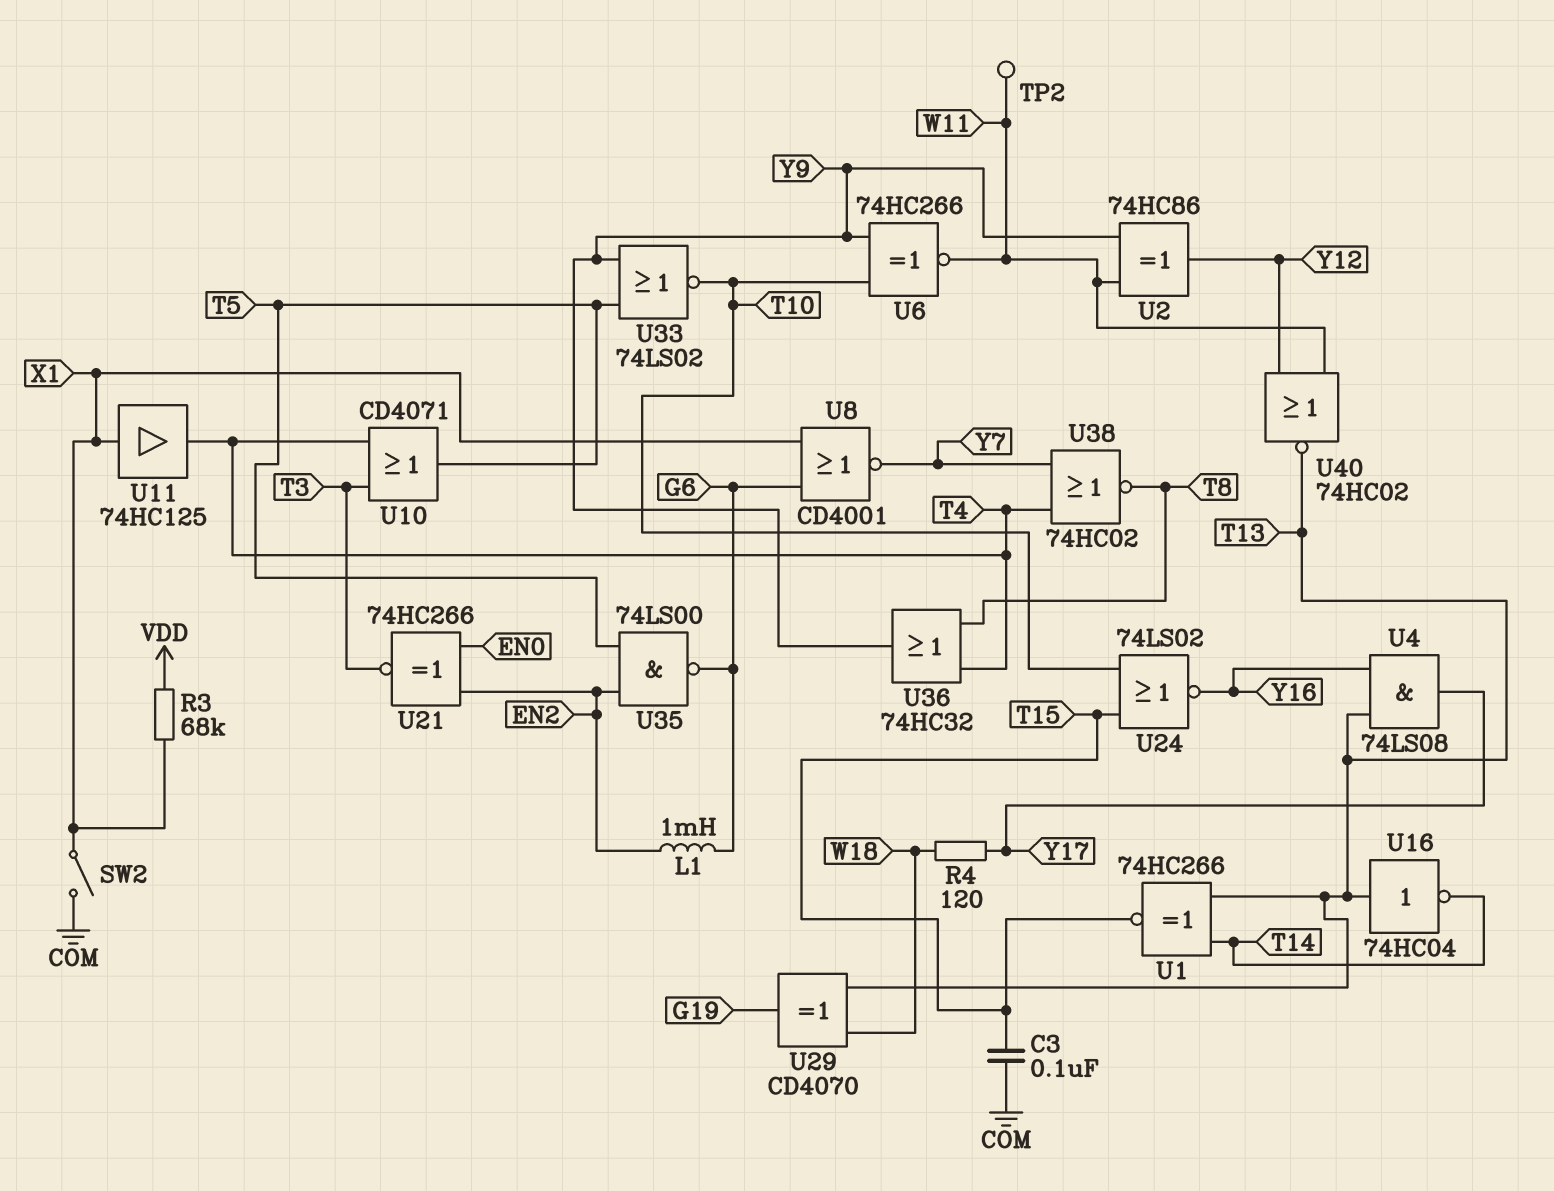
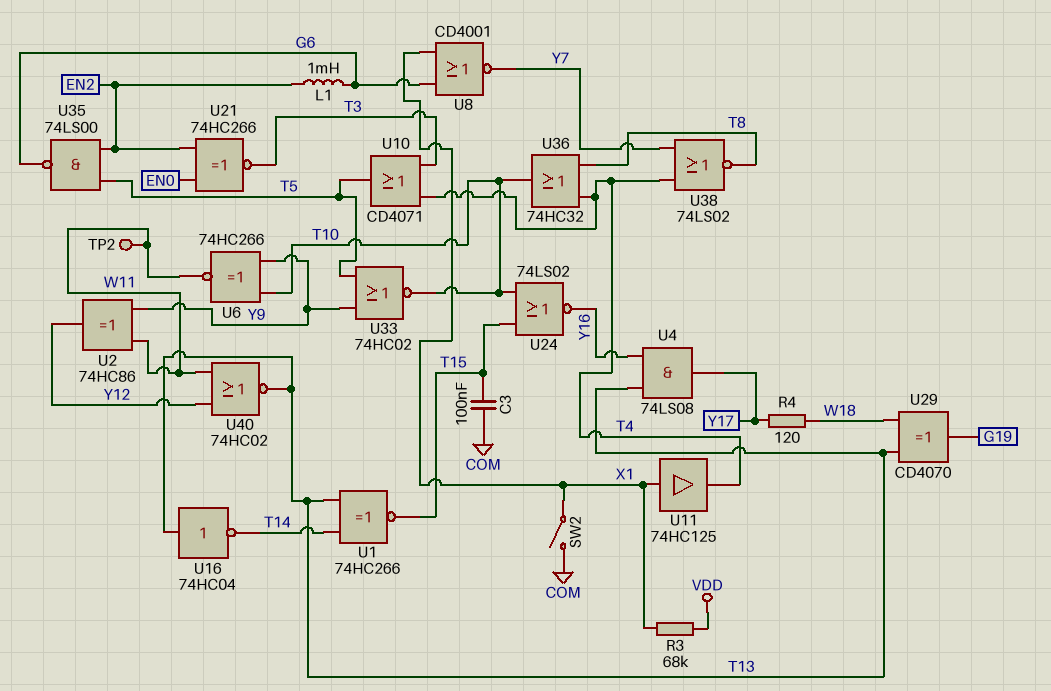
U33: NOR 74LS02 (in T5, in Y9, out T10) -> NOR 74HC02 (in T5, in Y9, out T10)
U36: OR 74HC32 (in T4, in T8, out Y9) -> OR 74HC32 (in T4, in T8, out T10)
U38: NOR 74HC02 (in T4, in Y7, out T8) -> NOR 74LS02 (in T4, in Y7, out T8)

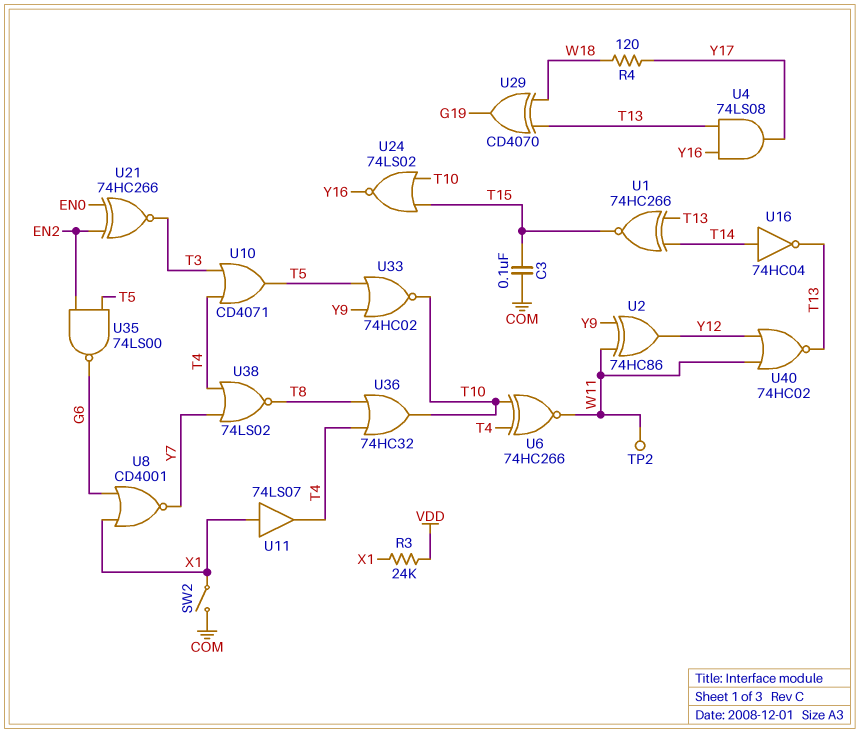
L1: 1mH (EN2, G6) -> none
R3: 68k (VDD, X1) -> 24k (VDD, X1)
U6: XNOR 74HC266 (in T10, in Y9, out W11) -> XNOR 74HC266 (in T4, in T10, out W11)
U11: buffer 74HC125 (in X1, out T4) -> buffer 74LS07 (in X1, out T4)
U16: NOT 74HC04 (in T13, out T14) -> NOT 74HC04 (in T14, out T13)

